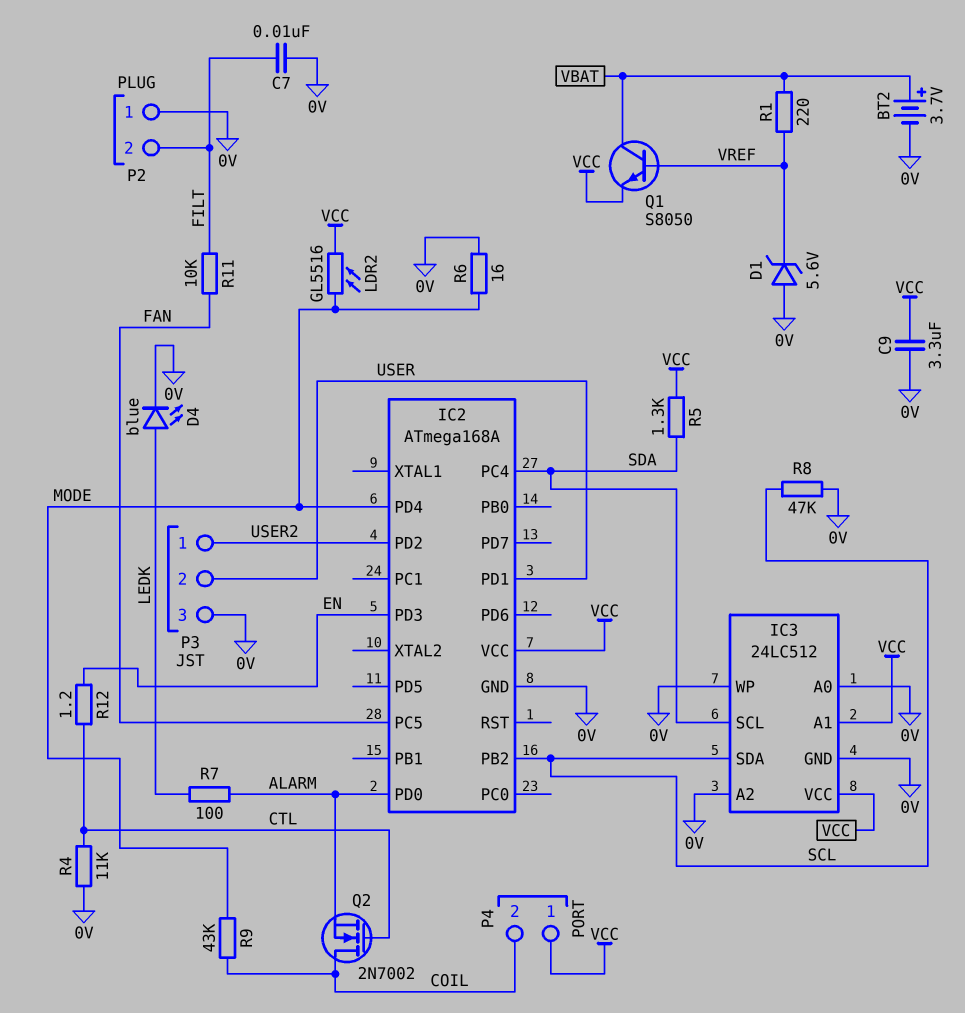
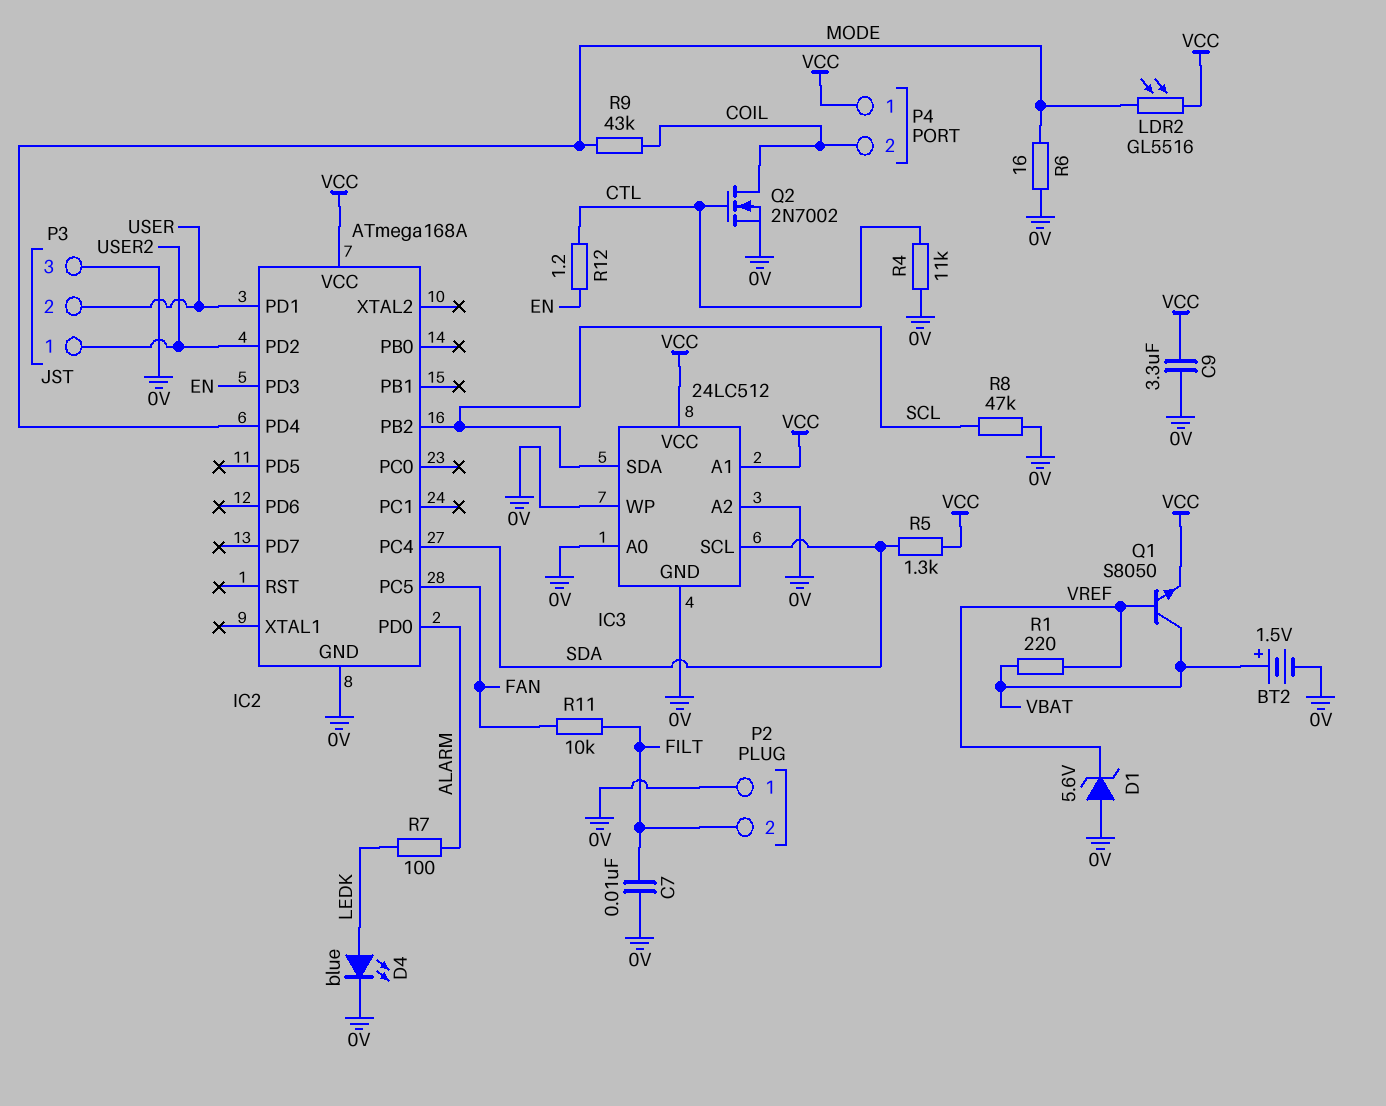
BT2: 3.7V (plus VBAT, minus 0V) -> 1.5V (plus VBAT, minus 0V)
Q2: NMOS 2N7002 (G CTL, D COIL, S ALARM) -> NMOS 2N7002 (G CTL, D COIL, S 0V)

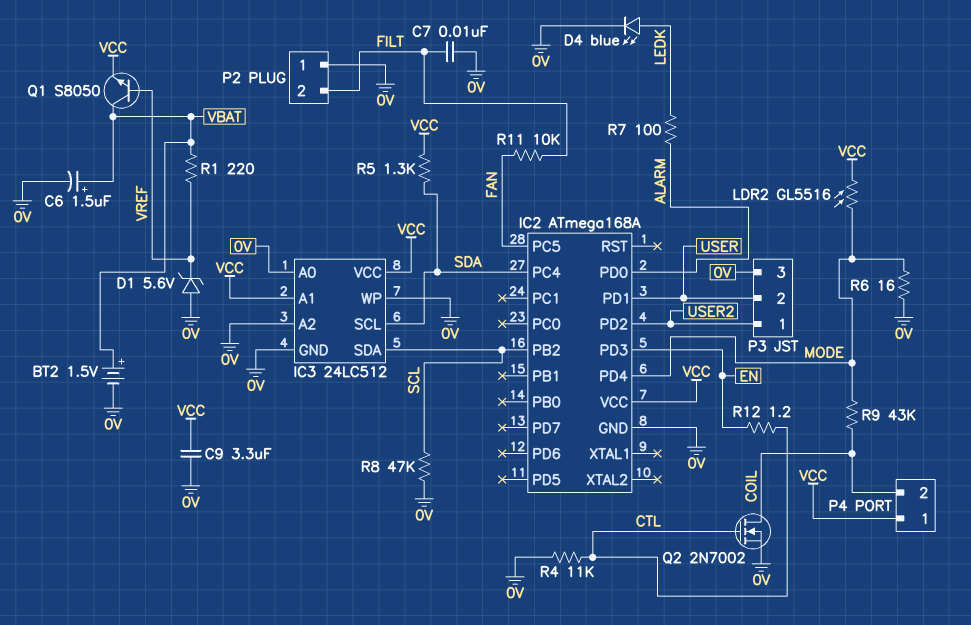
C6: none -> 1.5uF (plus VBAT, minus 0V)

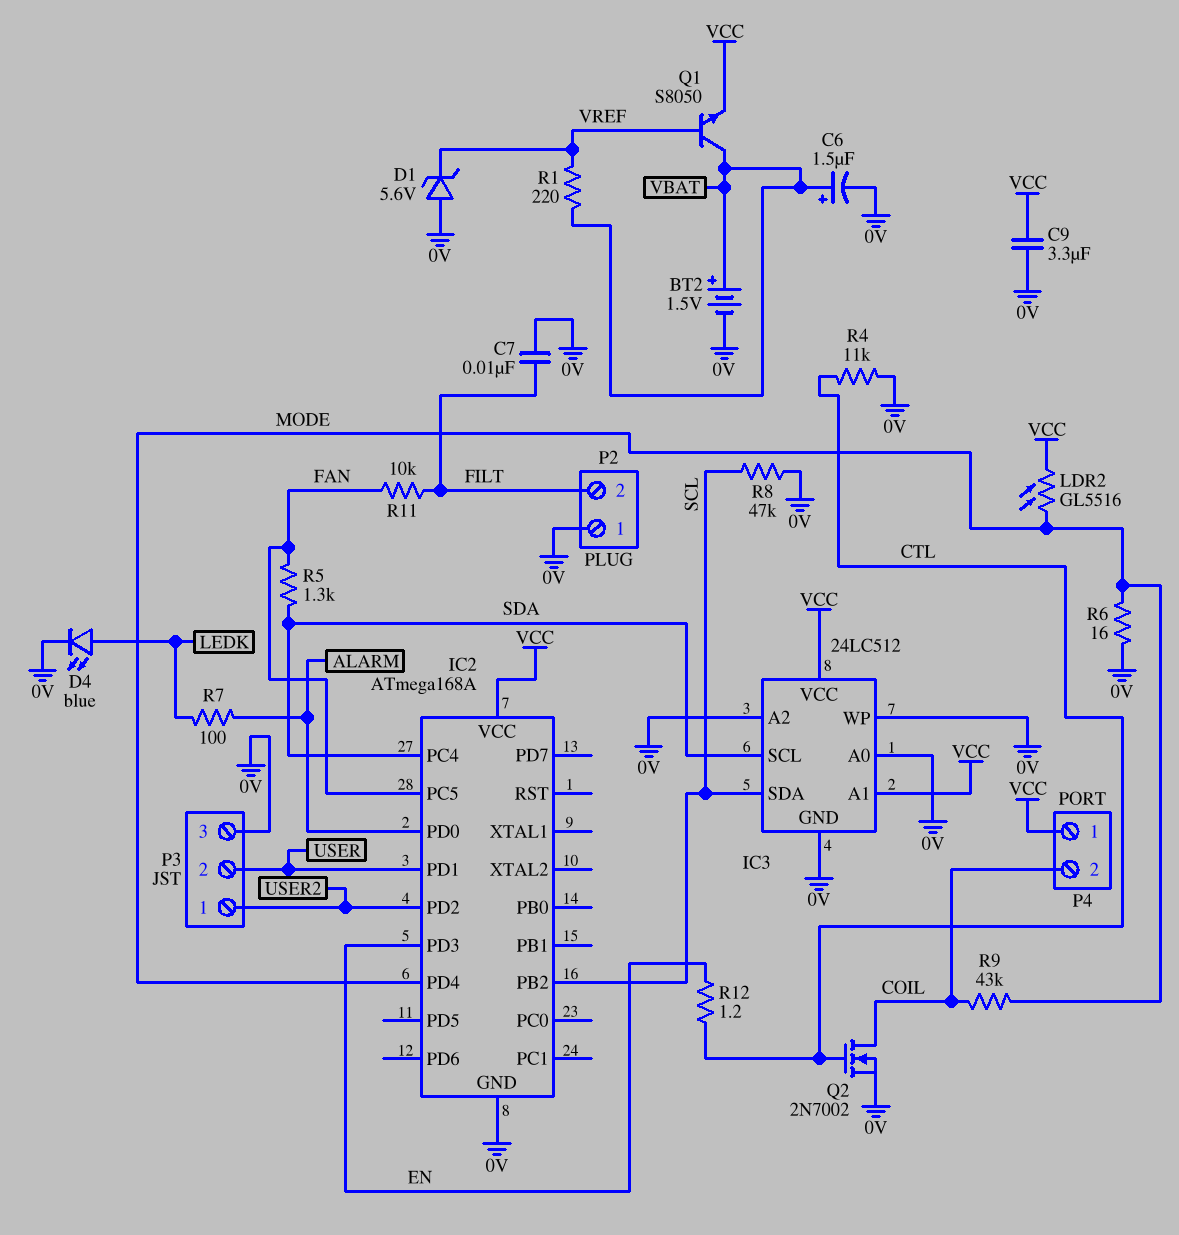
R5: 1.3k (SDA, VCC) -> 1.3k (FAN, SDA)

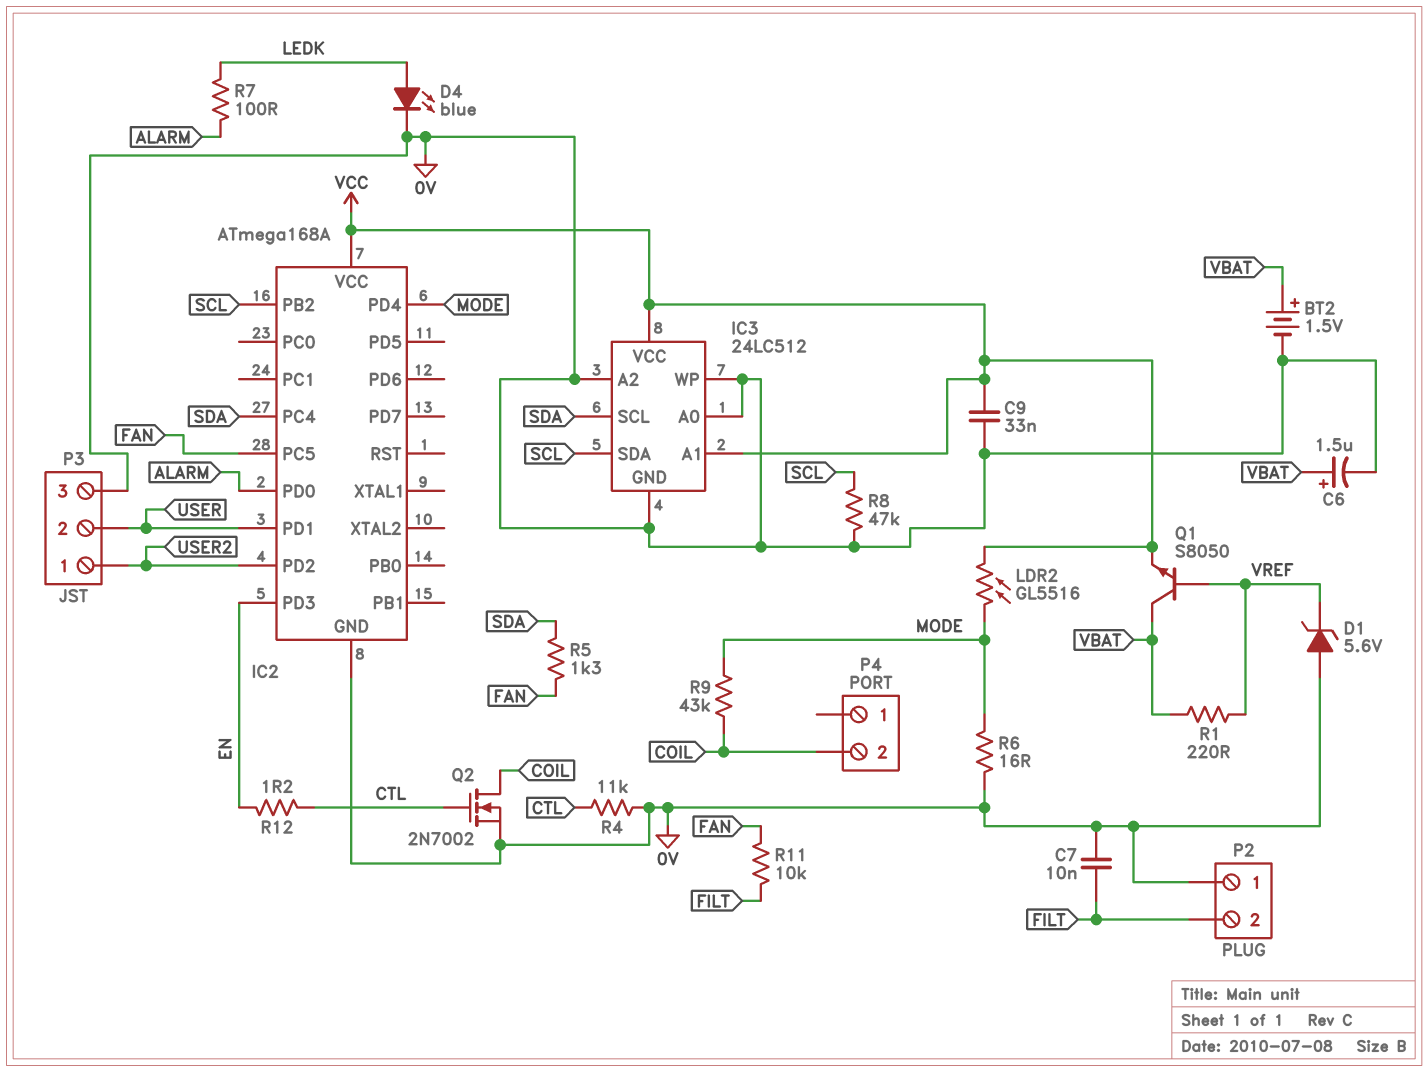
C9: 3.3uF (0V, VCC) -> 33nF (0V, VCC)
P4 pin 1: VCC -> none

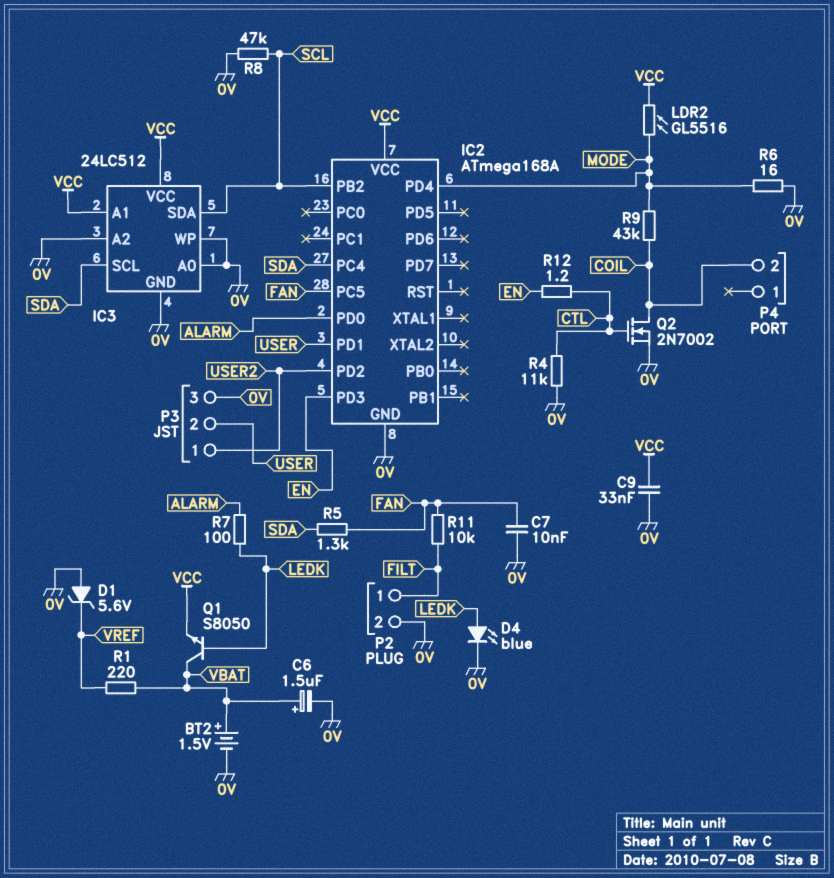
C7: 10nF (0V, FILT) -> 10nF (0V, FAN)
P2 pin 1: 0V -> FILT
P2 pin 2: FILT -> 0V
Q1: NPN S8050 (B VREF, C VBAT, E VCC) -> NPN S8050 (B LEDK, C VBAT, E VCC)

